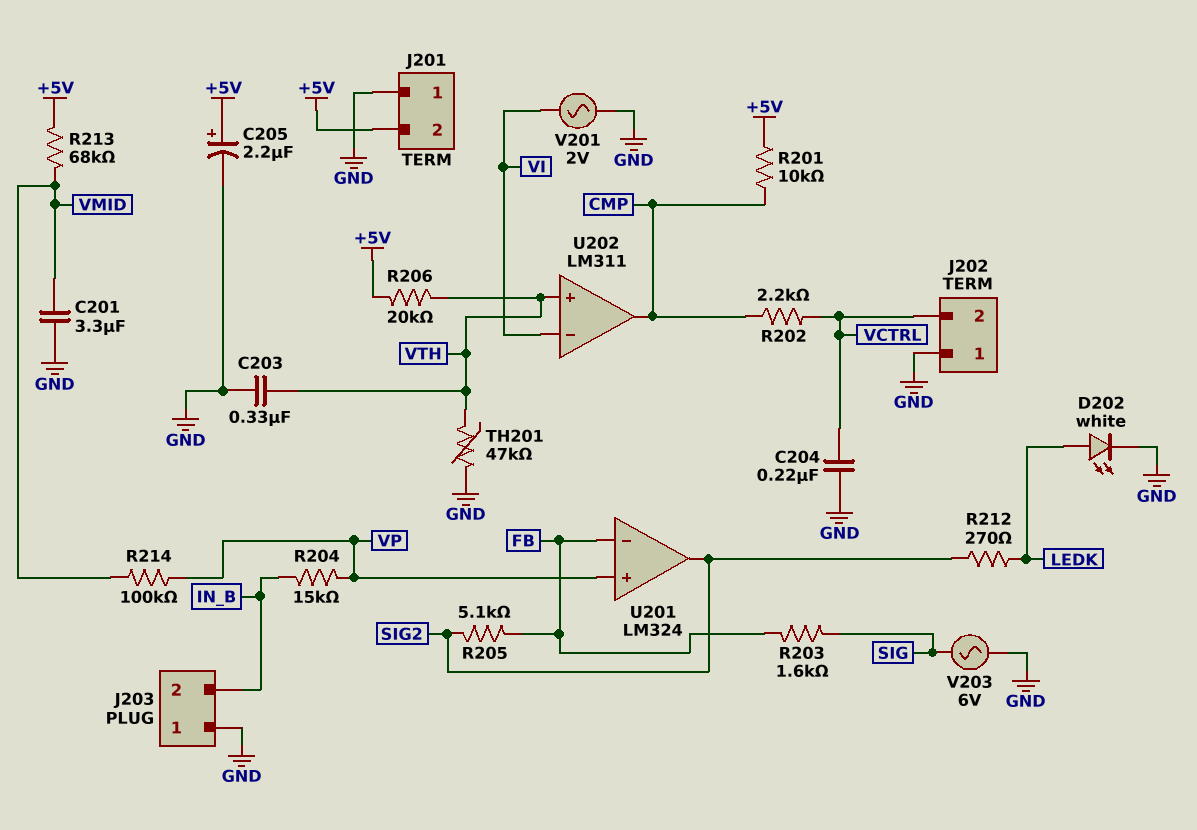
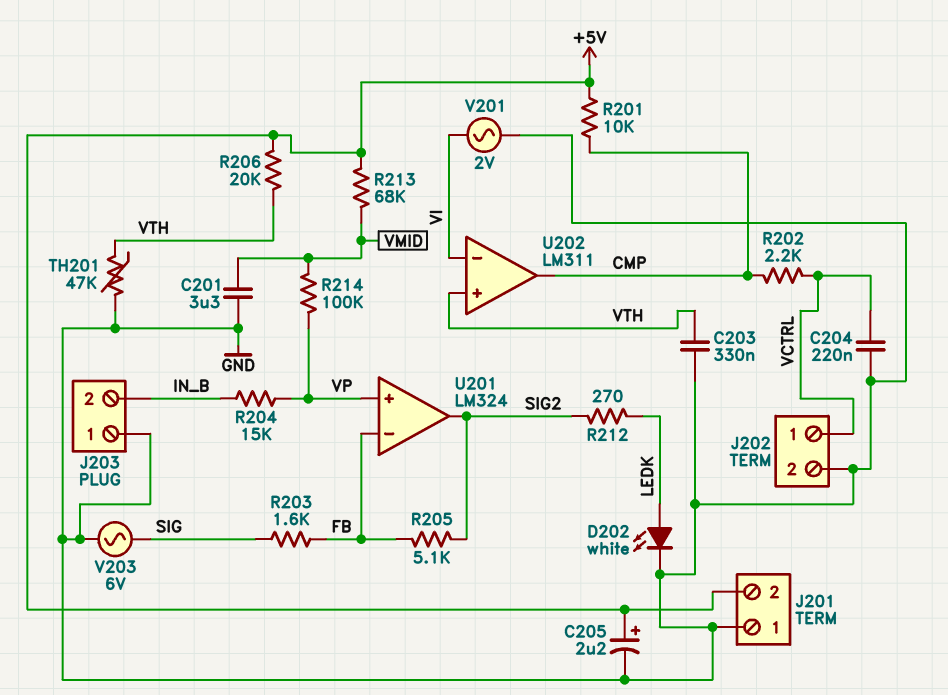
J202 pin 1: GND -> VCTRL
J202 pin 2: VCTRL -> GND

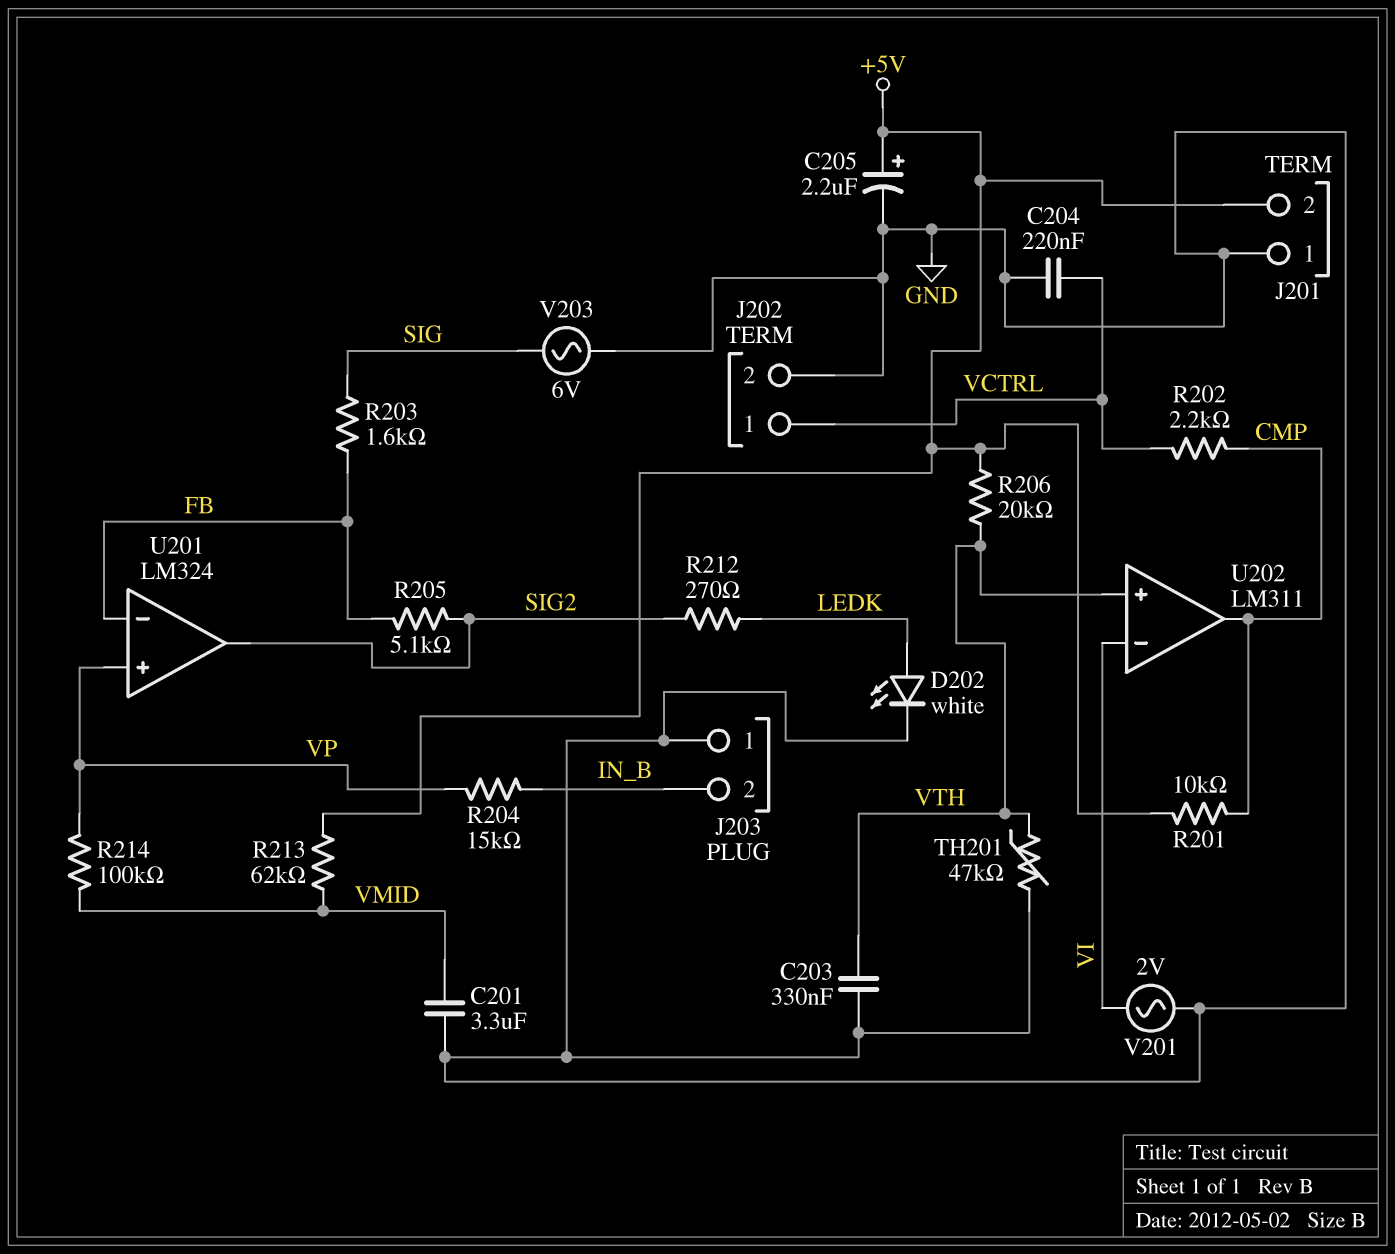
R213: 68k (+5V, VMID) -> 62k (+5V, VMID)

